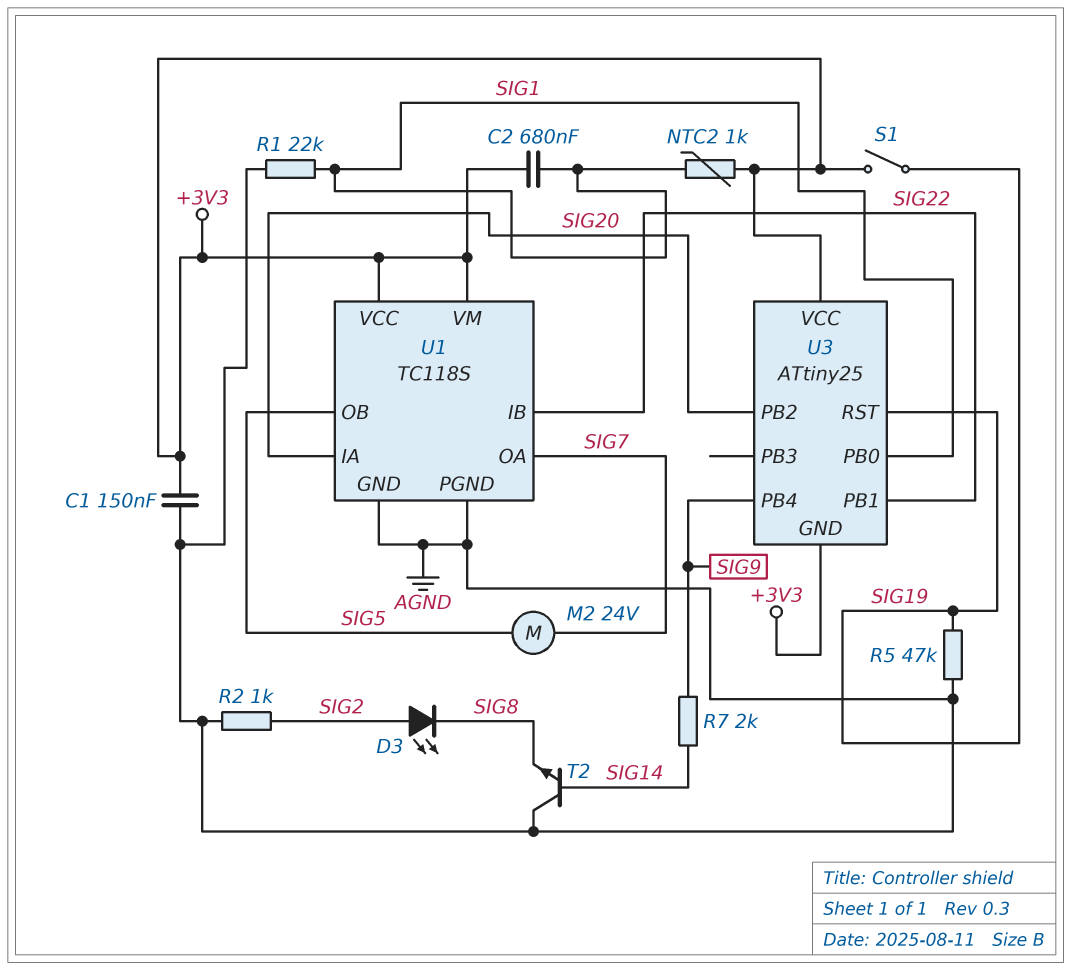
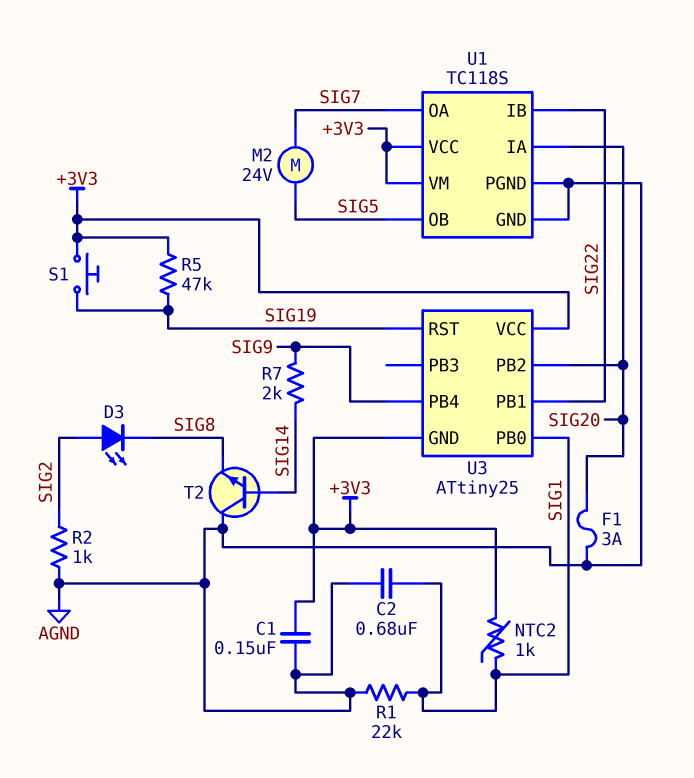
C2: 680nF (+3V3, SIG1) -> 680nF (AGND, SIG1)
F1: none -> 3A (AGND, SIG20)
R5: 47k (AGND, SIG19) -> 47k (+3V3, SIG19)
S1: switch (+3V3, SIG19) -> button (+3V3, SIG19)

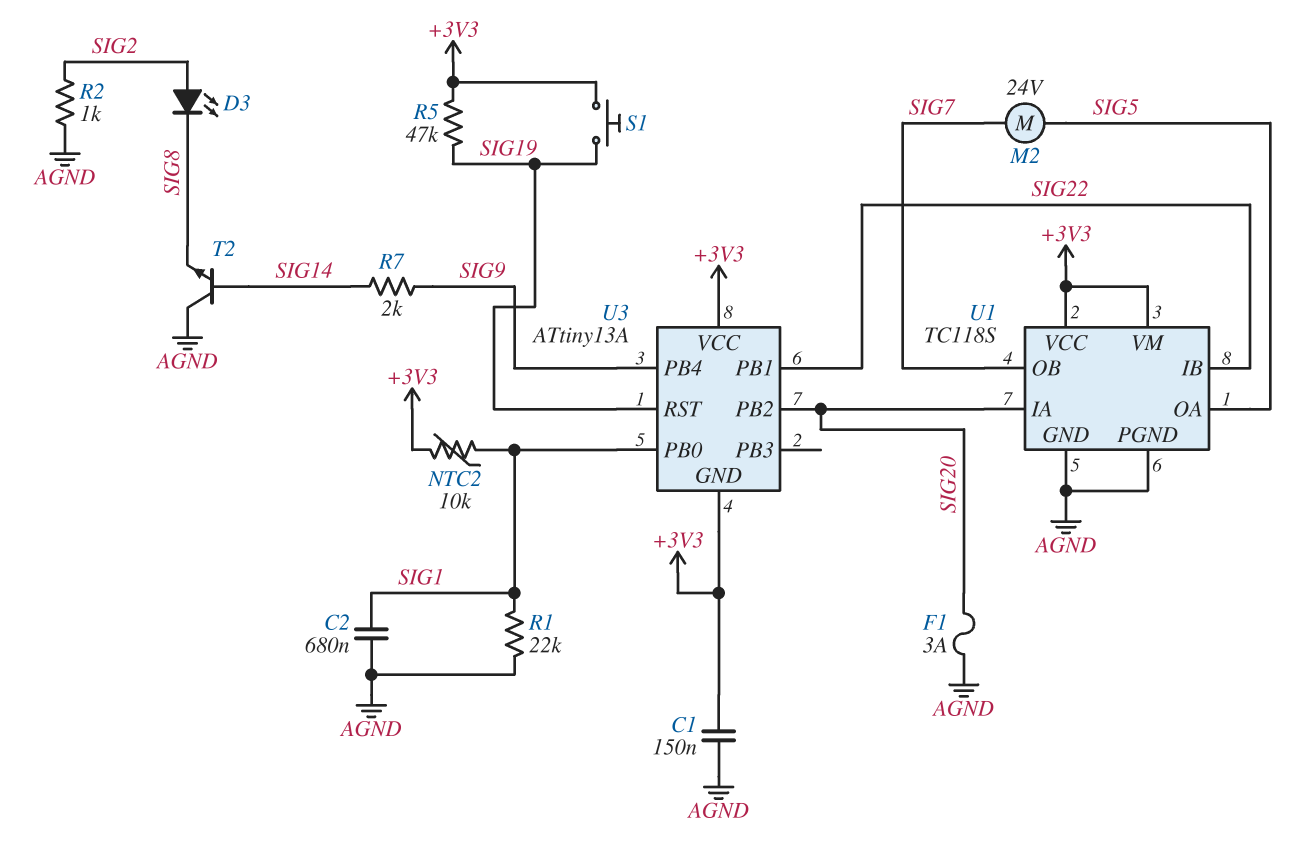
NTC2: 1k (+3V3, SIG1) -> 10k (+3V3, SIG1)
U1 pin OA: SIG7 -> SIG5
U1 pin OB: SIG5 -> SIG7
U3: ATtiny25 -> ATtiny13A

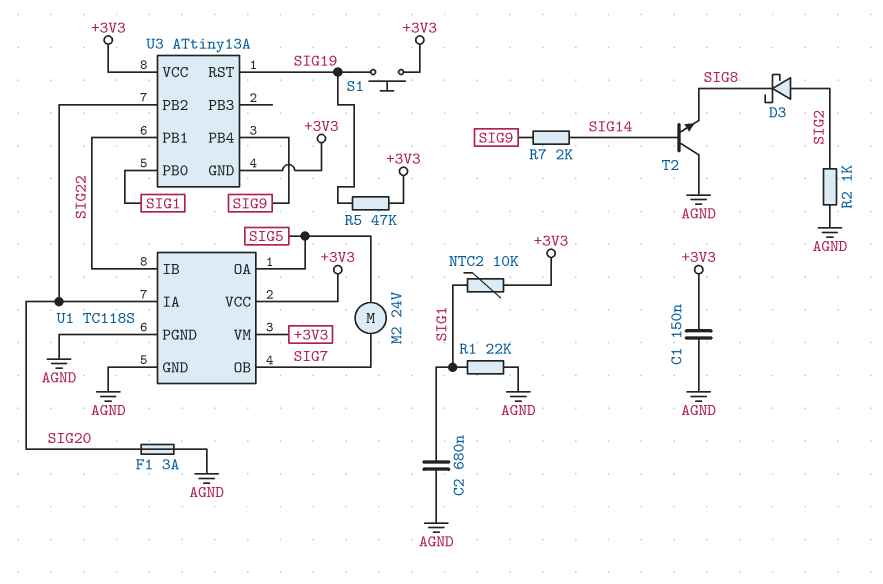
D3: LED (A SIG2, K SIG8) -> schottky (A SIG2, K SIG8)

